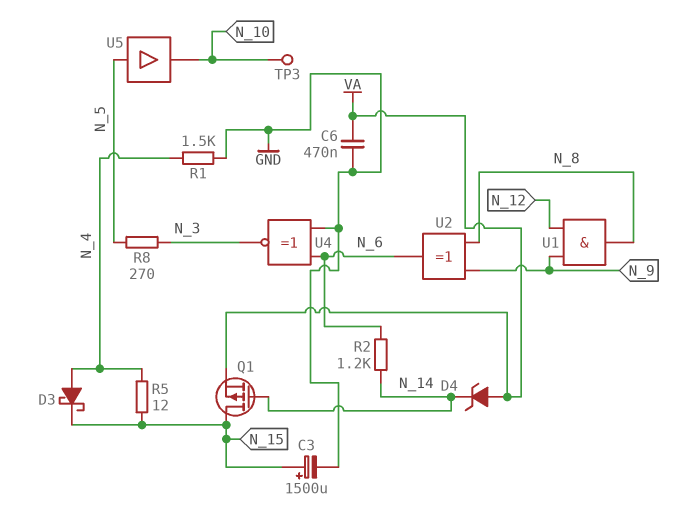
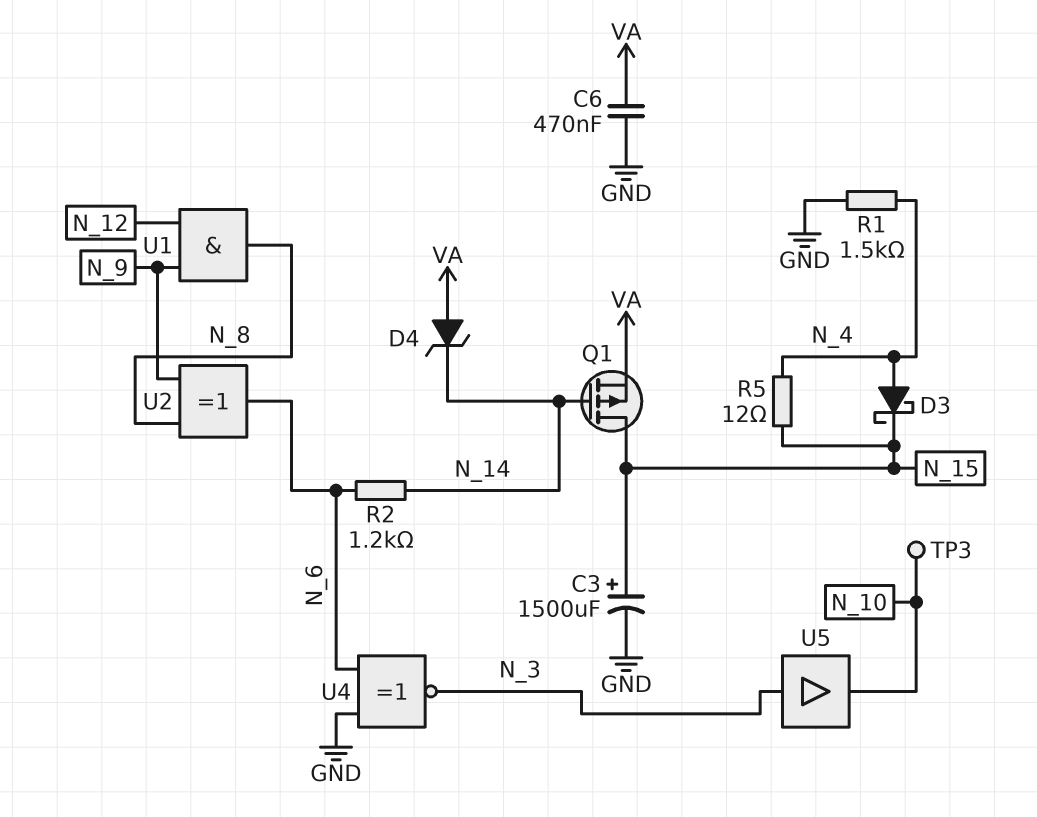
R8: 270 (N_3, N_5) -> none
U5: buffer (in N_5, out N_10) -> buffer (in N_3, out N_10)

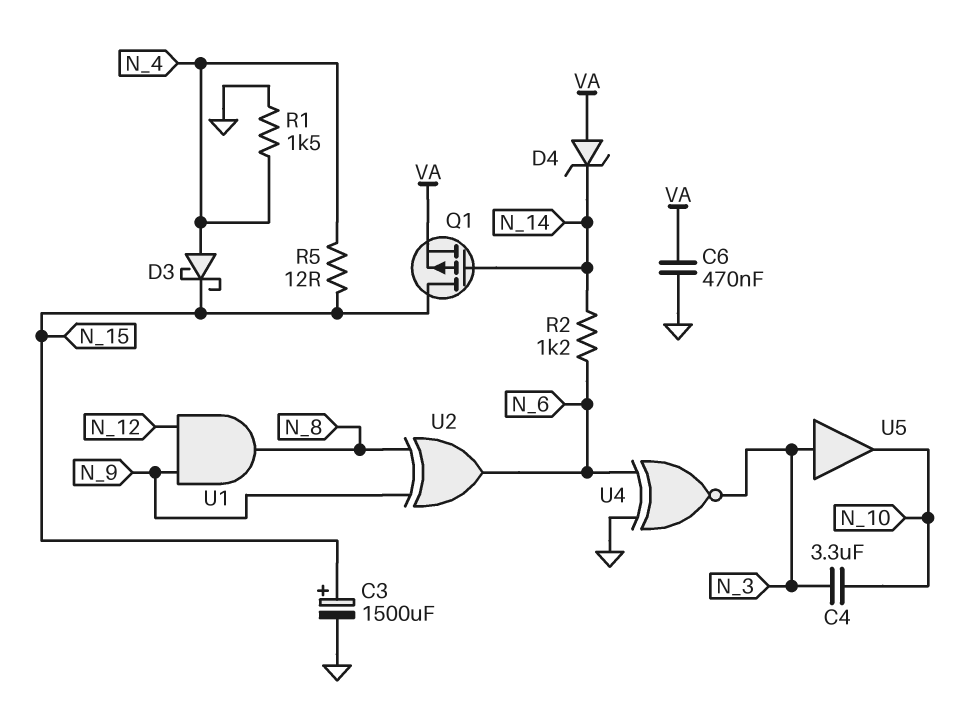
C4: none -> 3.3uF (N_3, N_10)
TP3: test point (N_10) -> none

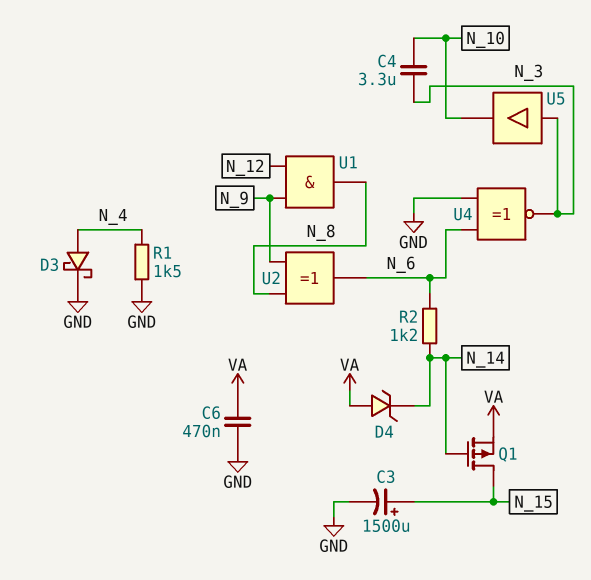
D3: schottky (A N_4, K N_15) -> schottky (A N_4, K GND)
R5: 12 (N_4, N_15) -> none

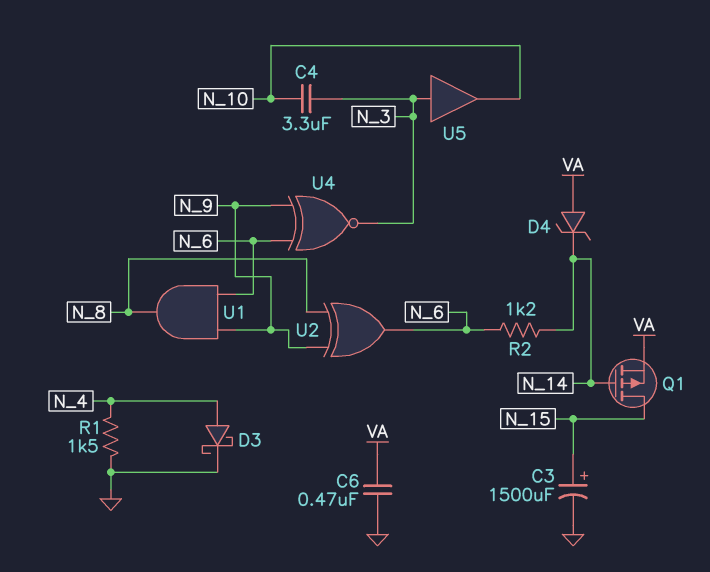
U1: AND (in N_9, in N_12, out N_8) -> AND (in N_6, in N_9, out N_8)
U4: XNOR (in GND, in N_6, out N_3) -> XNOR (in N_6, in N_9, out N_3)

